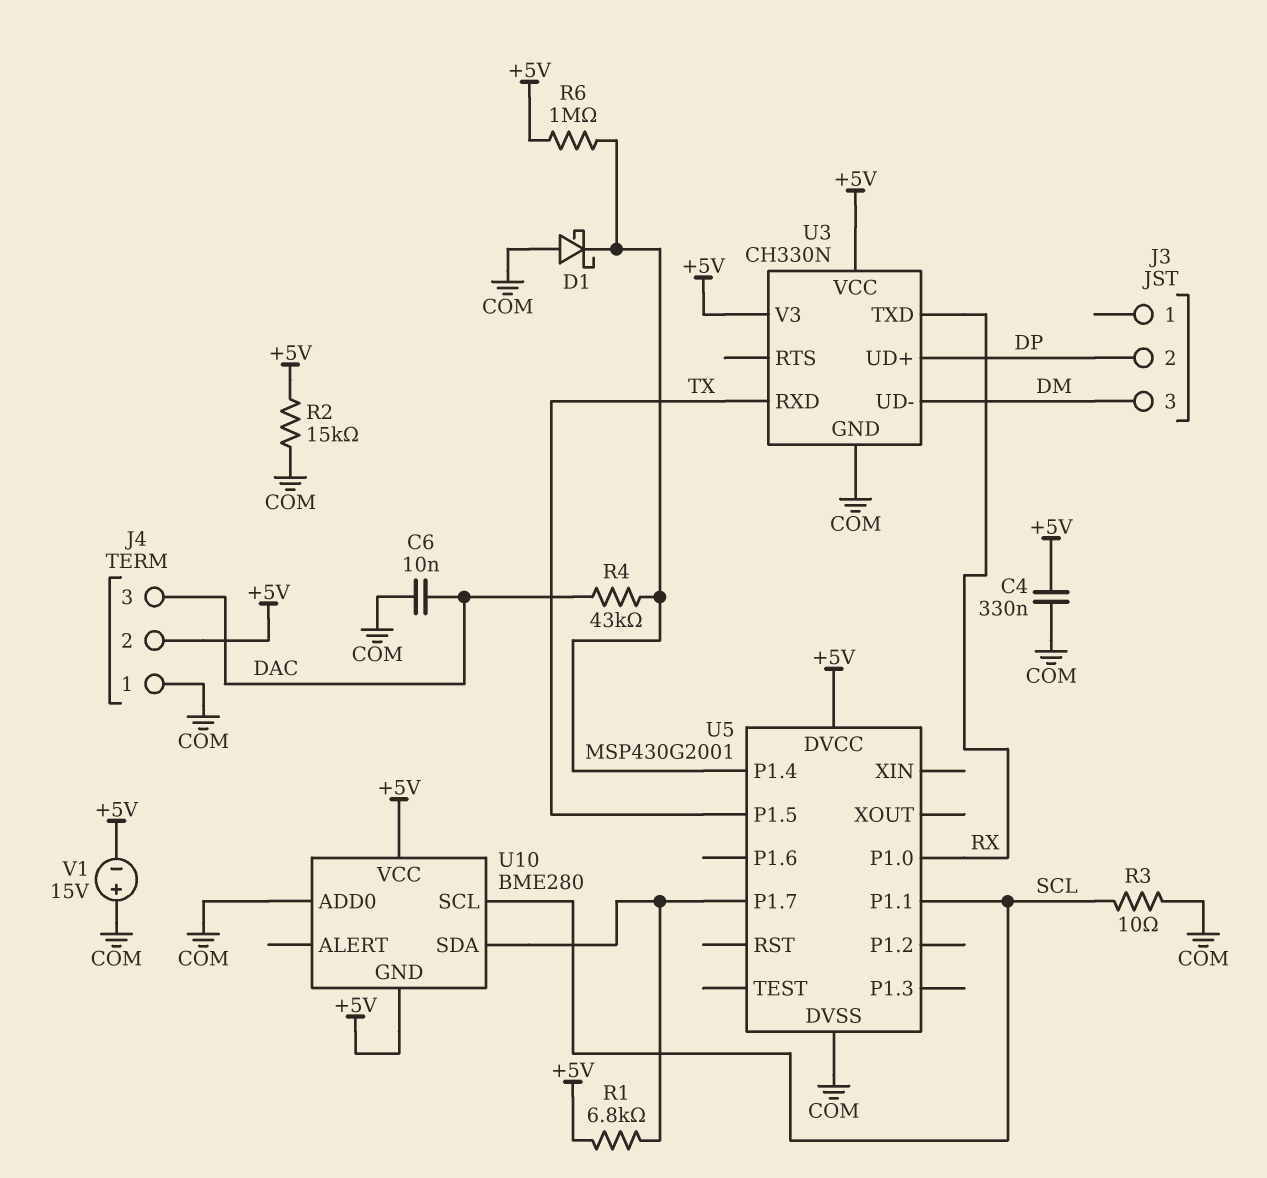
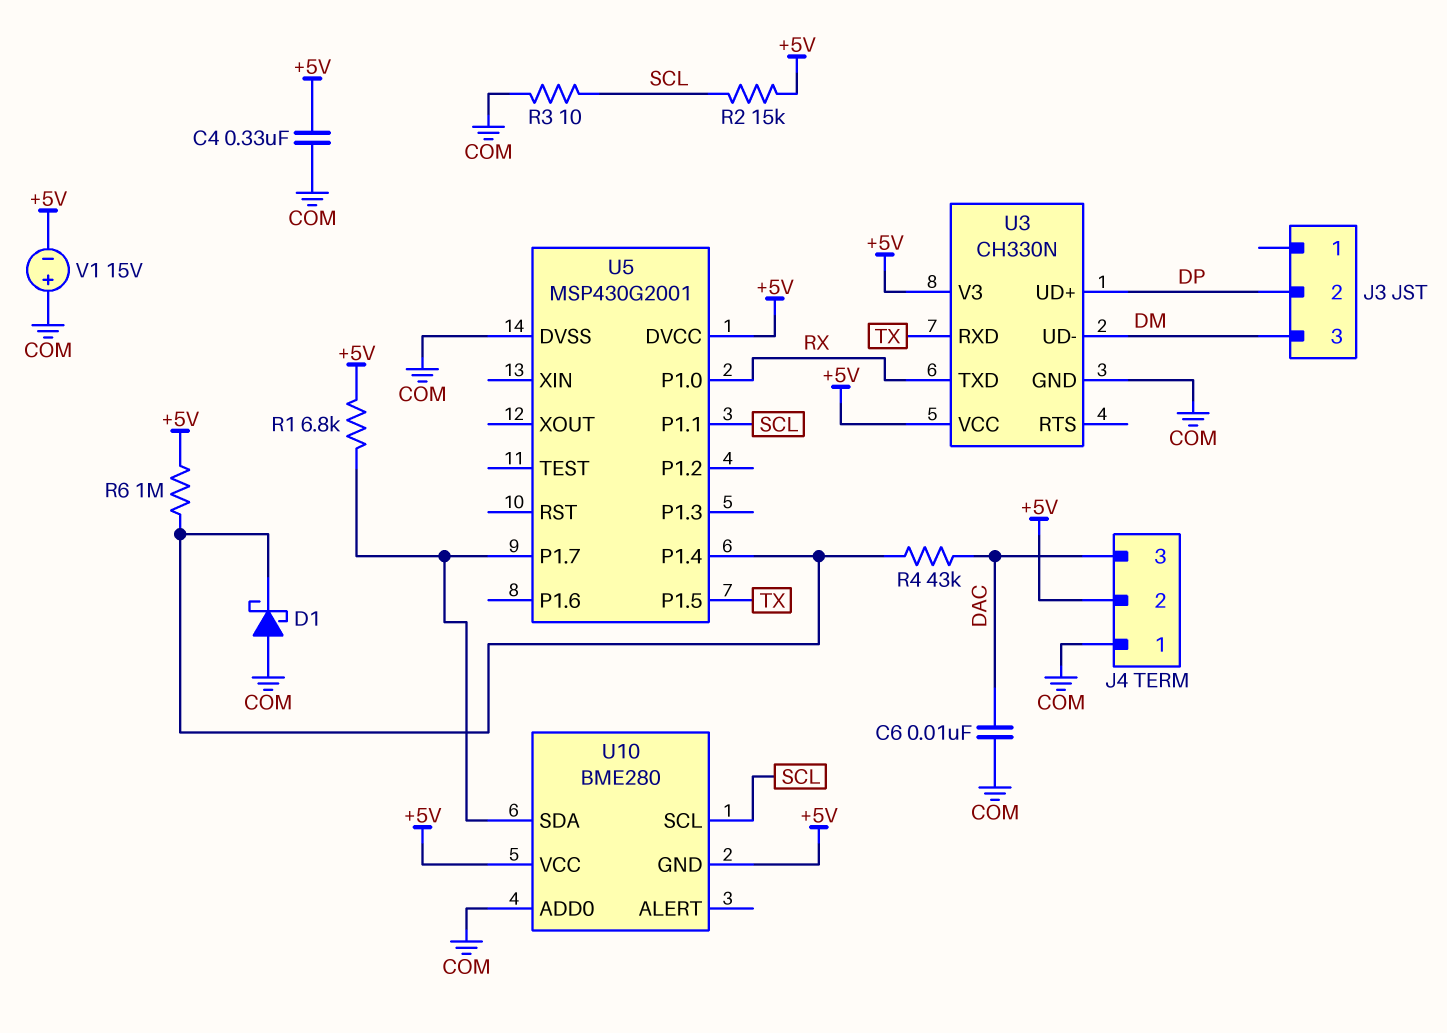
R2: 15k (+5V, COM) -> 15k (+5V, SCL)

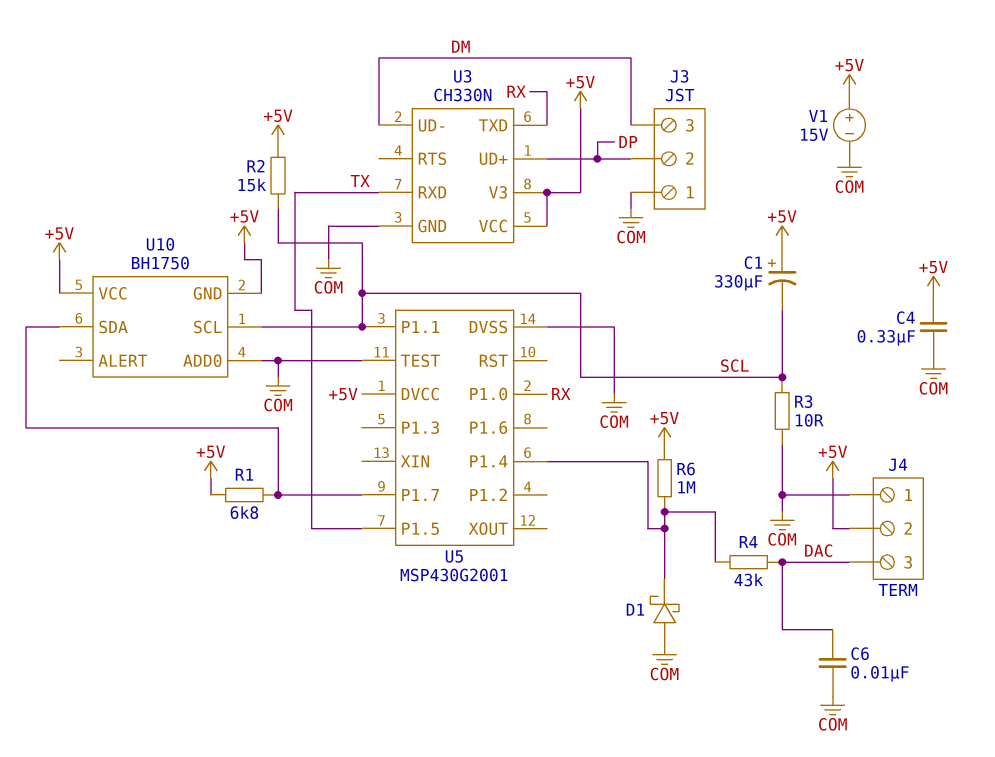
C1: none -> 330uF (plus +5V, minus SCL)
J3 pin 1: none -> COM
U5 pin TEST: none -> COM
U10: BME280 -> BH1750
V1: 15V (plus COM, minus +5V) -> 15V (plus +5V, minus COM)

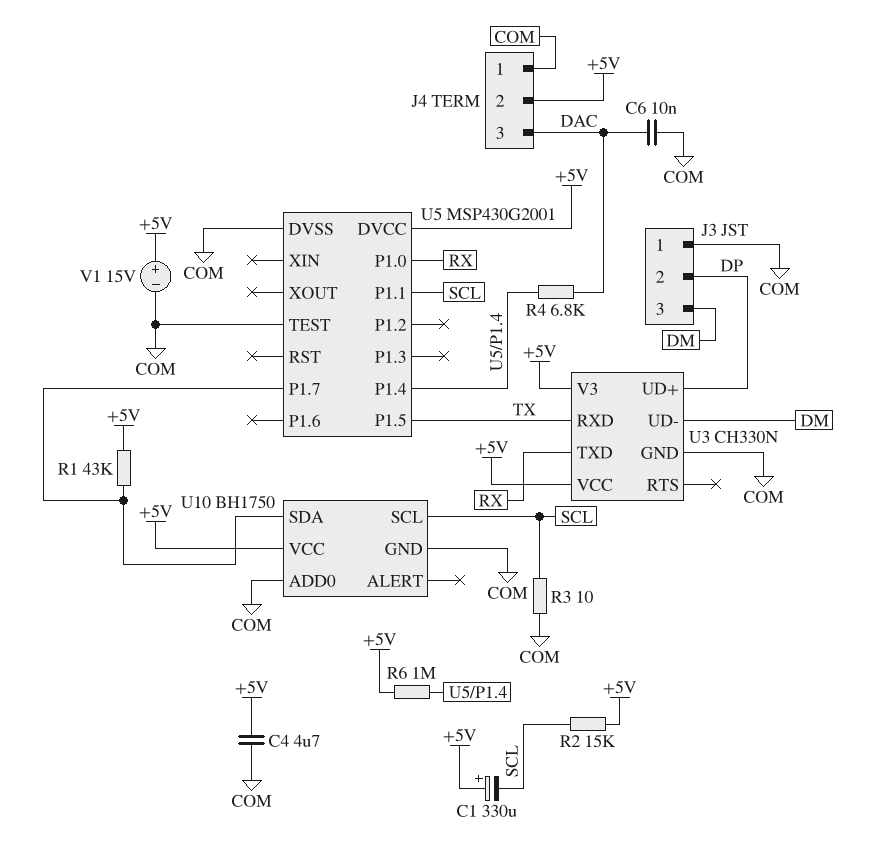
C4: 330nF (+5V, COM) -> 4.7uF (+5V, COM)
D1: schottky (A COM, K U5/P1.4) -> none
R1: 6.8k (+5V, U5/P1.7) -> 43k (+5V, U5/P1.7)
R4: 43k (DAC, U5/P1.4) -> 6.8k (DAC, U5/P1.4)
U10 pin GND: +5V -> COM

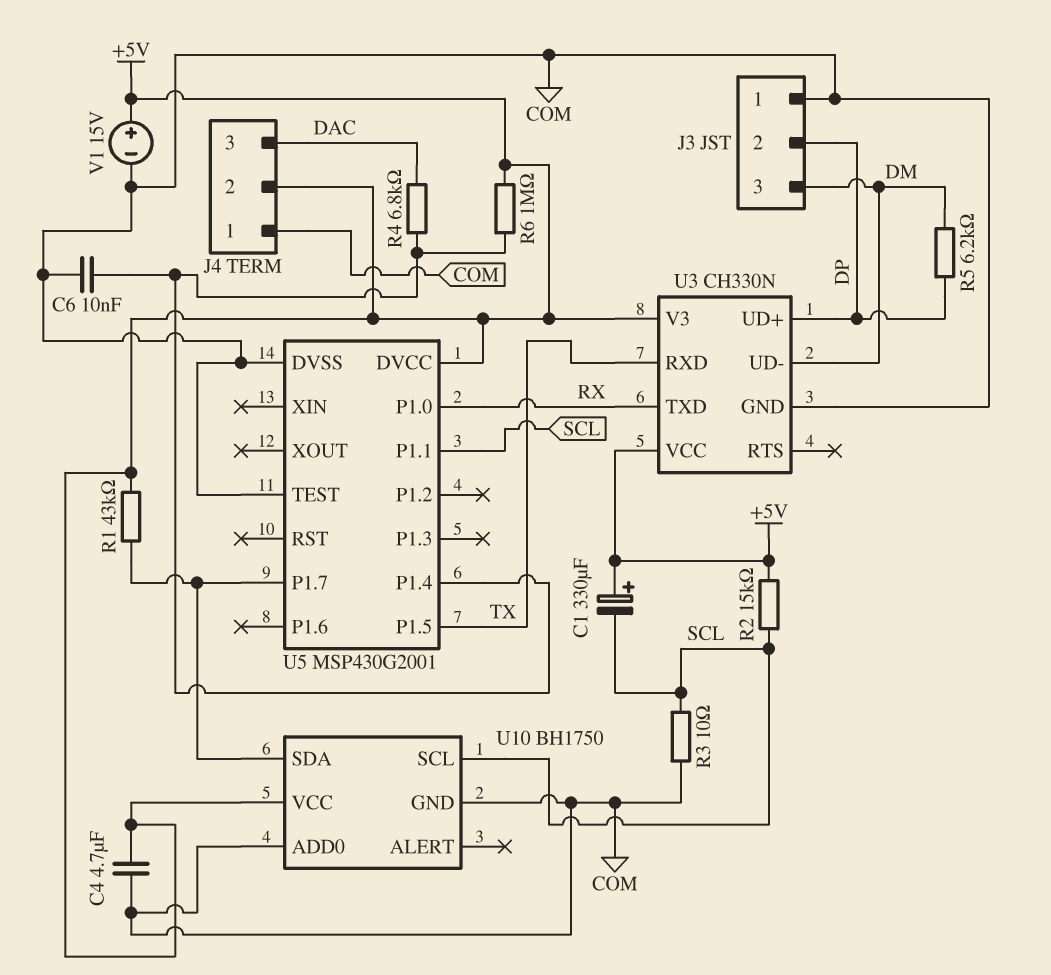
C6: 10nF (COM, DAC) -> 10nF (COM, U5/P1.4)
R5: none -> 6.2k (DM, DP)

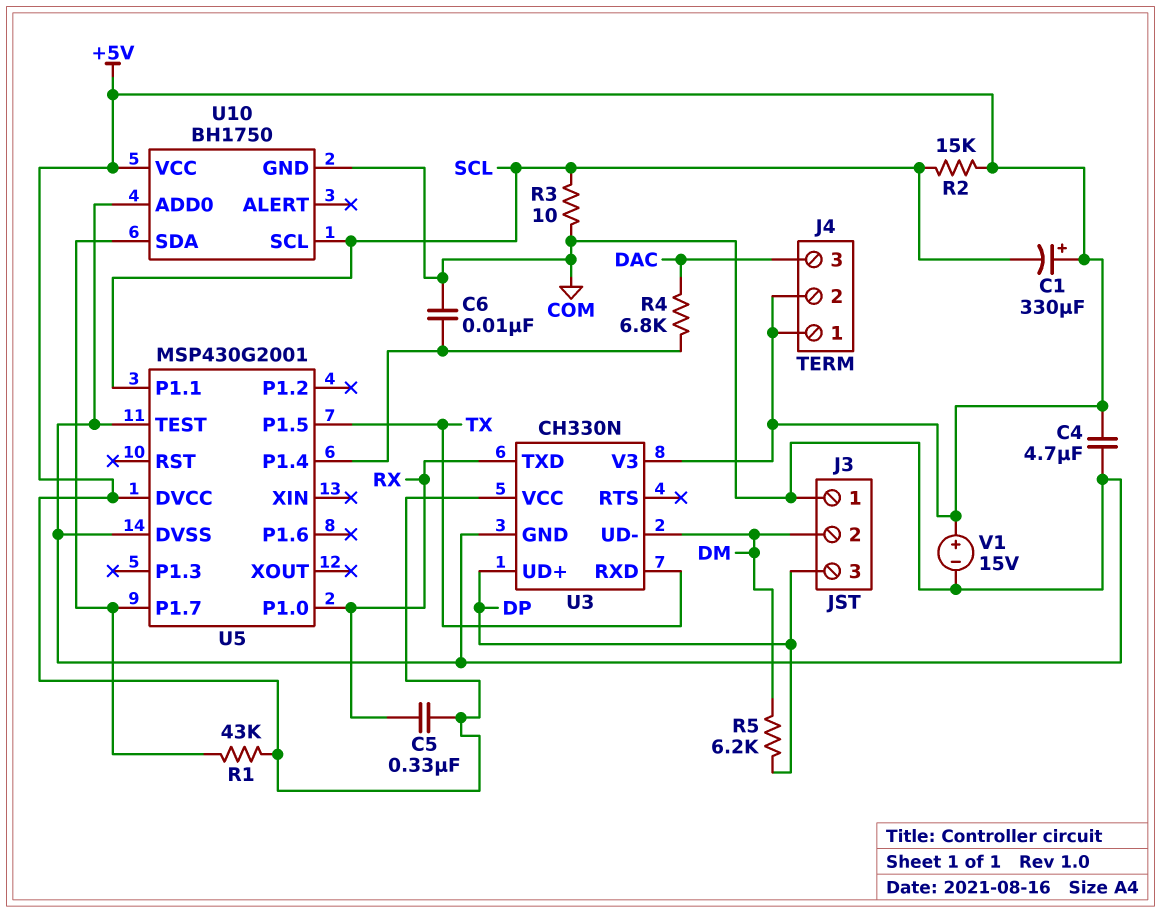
C5: none -> 330nF (+5V, RX)
J3 pin 2: DP -> DM
J3 pin 3: DM -> DP
J4 pin 1: COM -> +5V
R6: 1M (+5V, U5/P1.4) -> none

